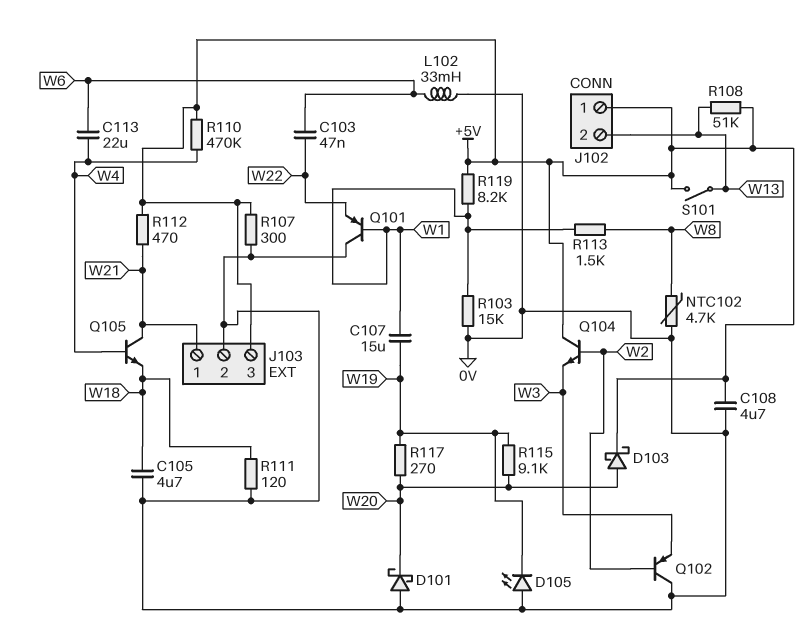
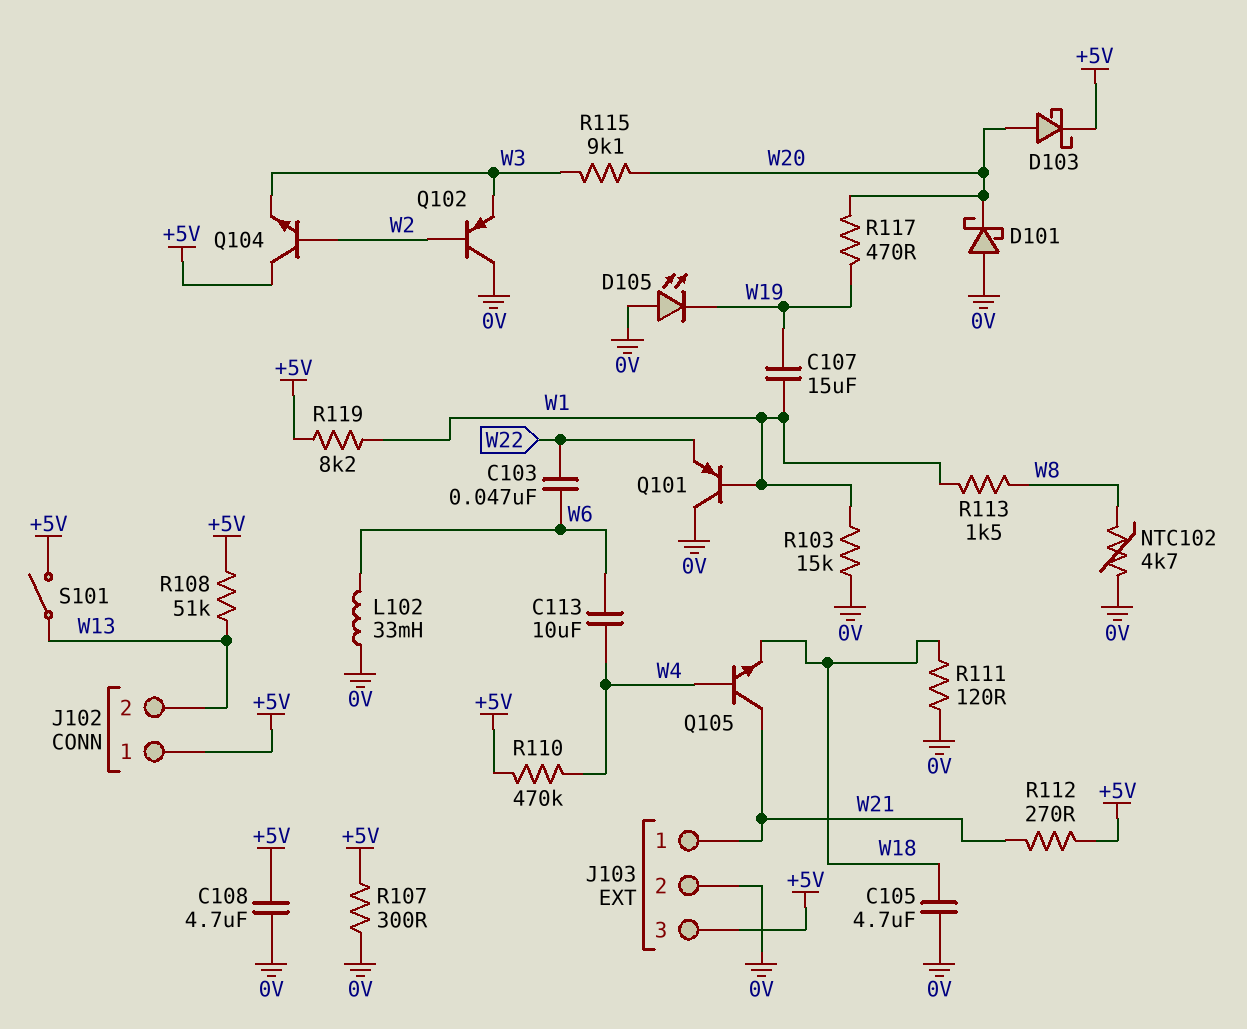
C113: 22uF (W4, W6) -> 10uF (W4, W6)
R112: 470 (+5V, W21) -> 270 (+5V, W21)
R115: 9.1k (W19, W20) -> 9.1k (W3, W20)
R117: 270 (W19, W20) -> 470 (W19, W20)

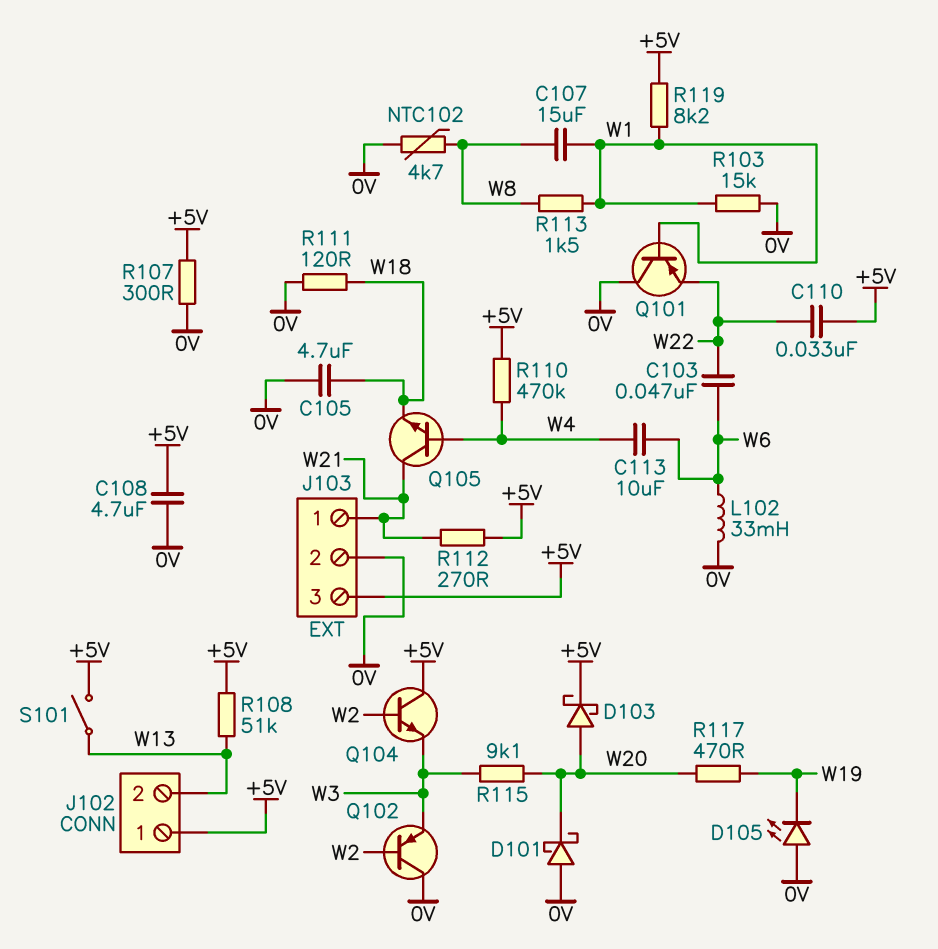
C107: 15uF (W1, W19) -> 15uF (W1, W8)
C110: none -> 33nF (+5V, W22)

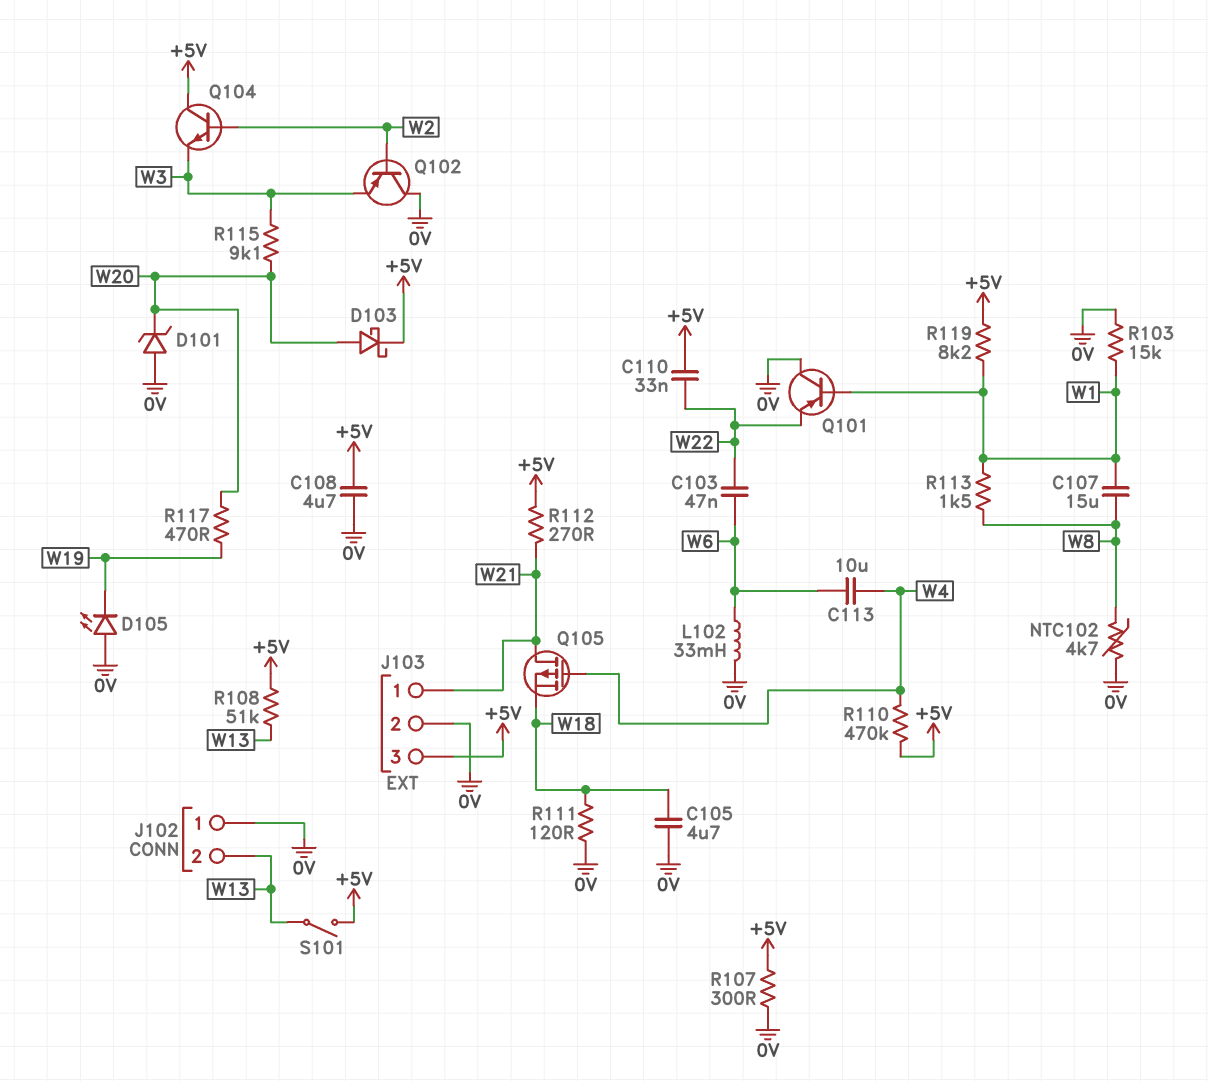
D101: schottky (A 0V, K W20) -> zener (A 0V, K W20)
J102 pin 1: +5V -> 0V
Q105: NPN (B W4, C W21, E W18) -> PMOS (G W4, D W21, S W18)

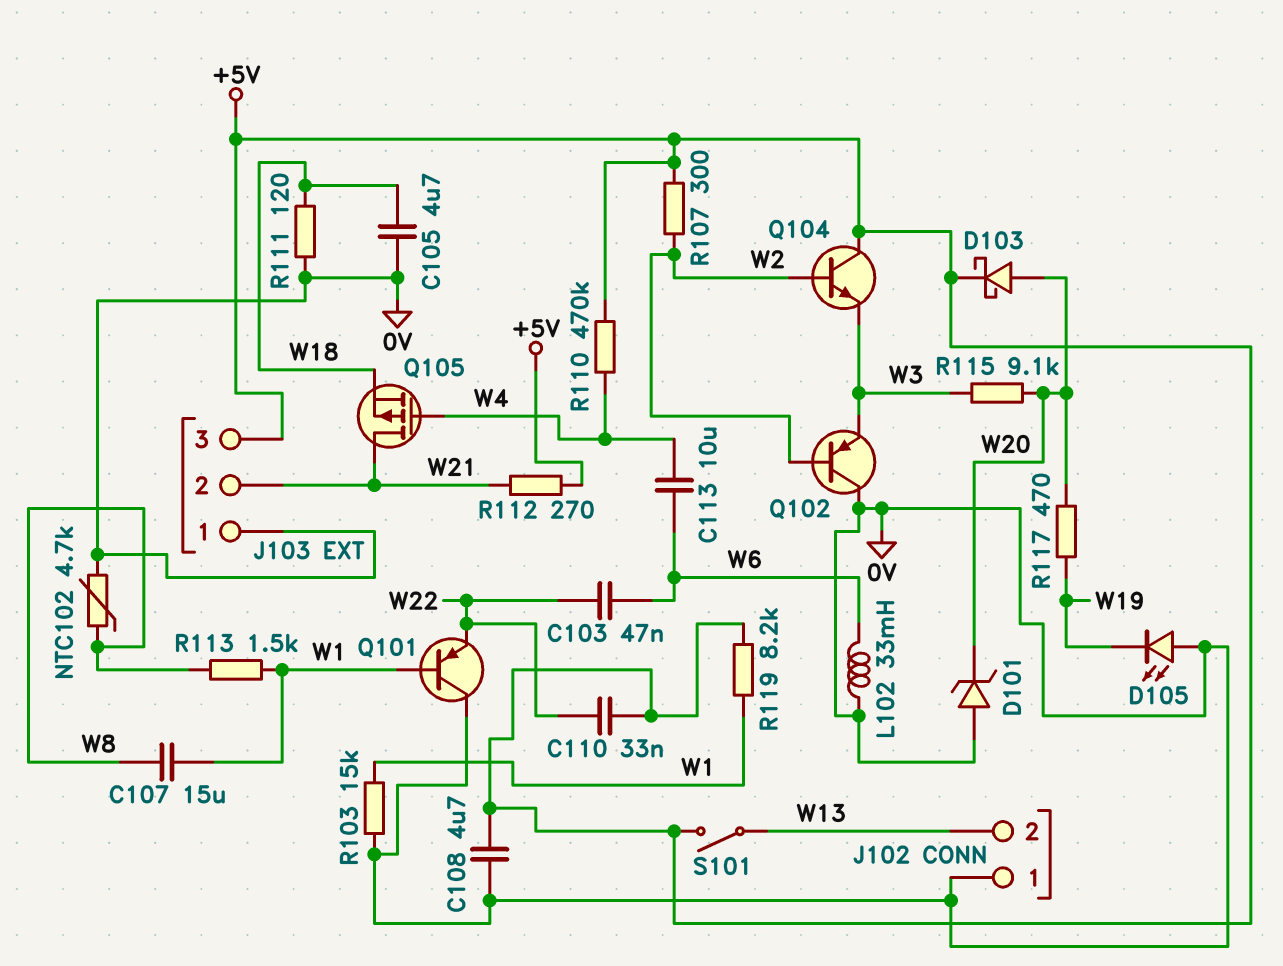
J103 pin 1: W21 -> 0V
J103 pin 2: 0V -> W21
R107: 300 (+5V, 0V) -> 300 (+5V, W2)
R108: 51k (+5V, W13) -> none

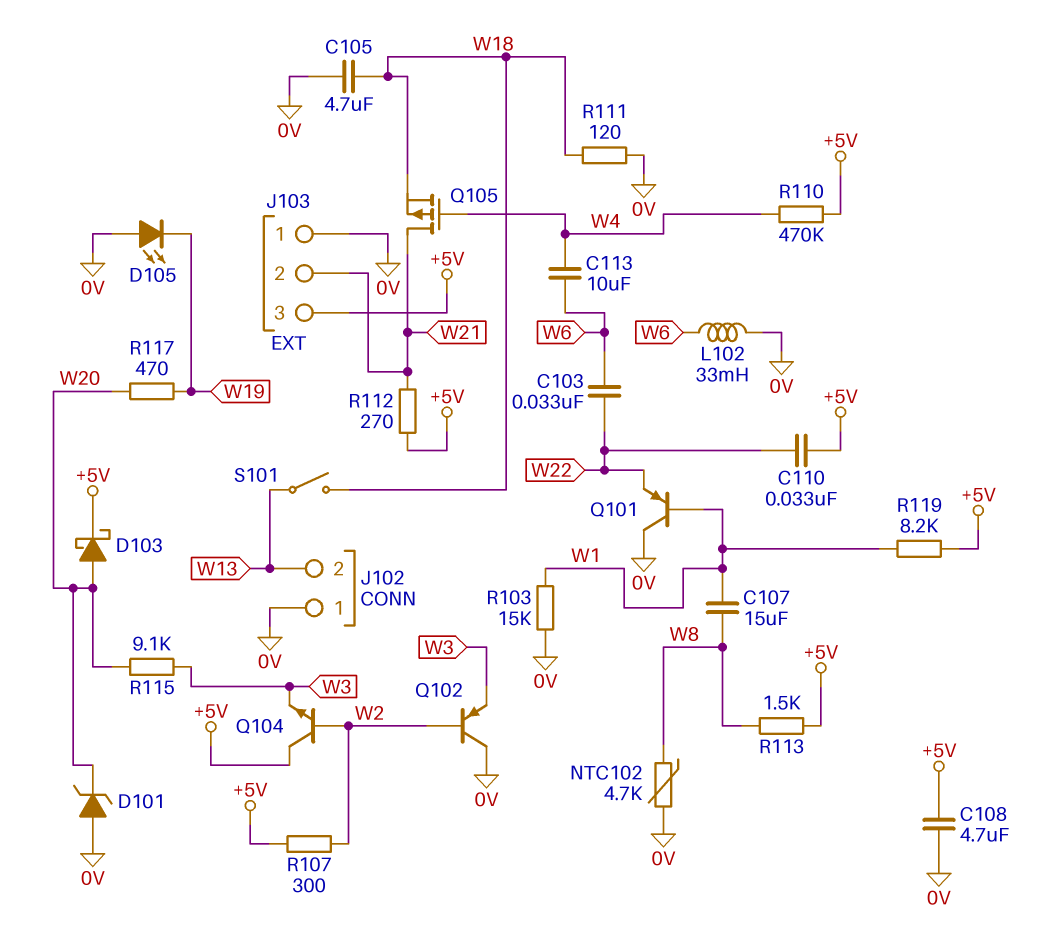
C103: 47nF (W6, W22) -> 33nF (W6, W22)
R113: 1.5k (W1, W8) -> 1.5k (+5V, W8)
S101: switch (+5V, W13) -> switch (W13, W18)

